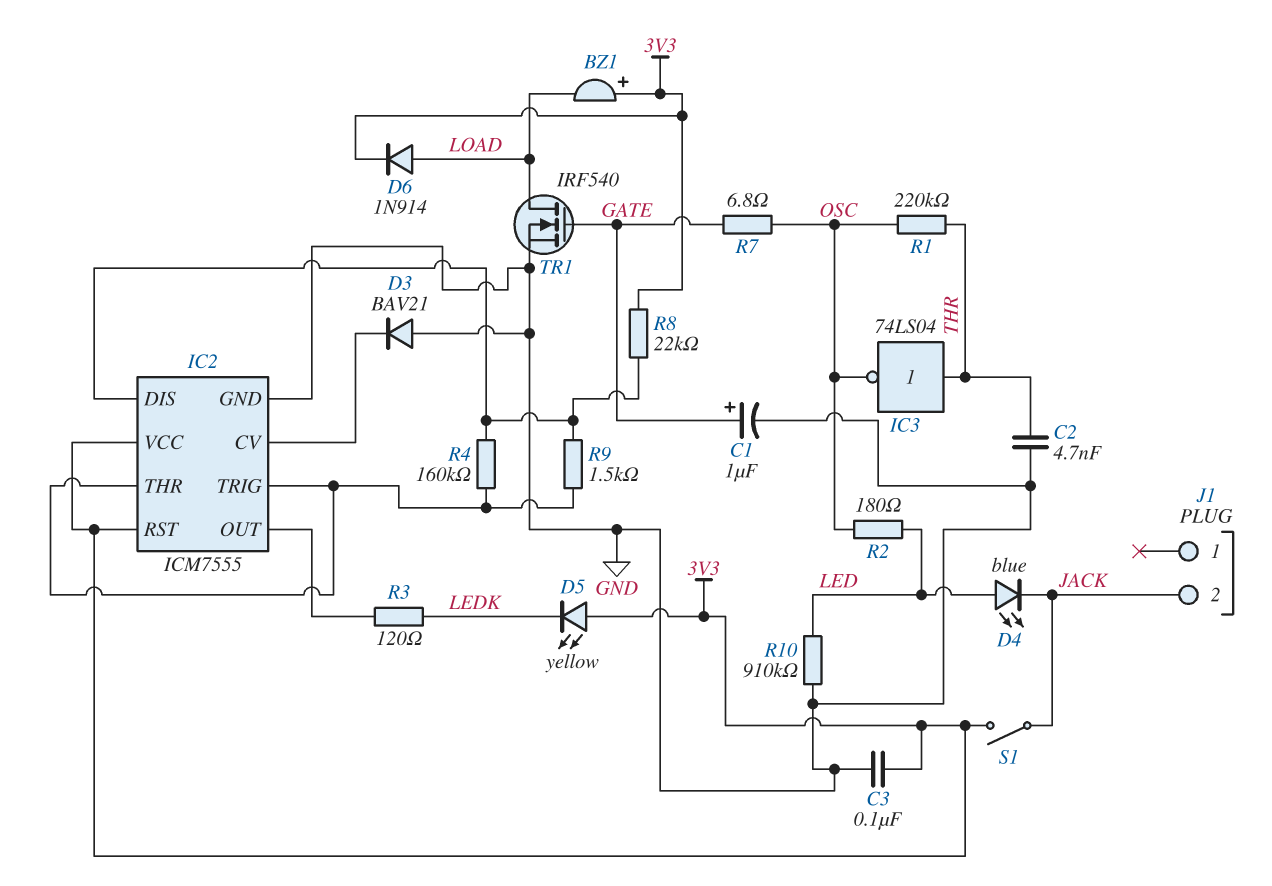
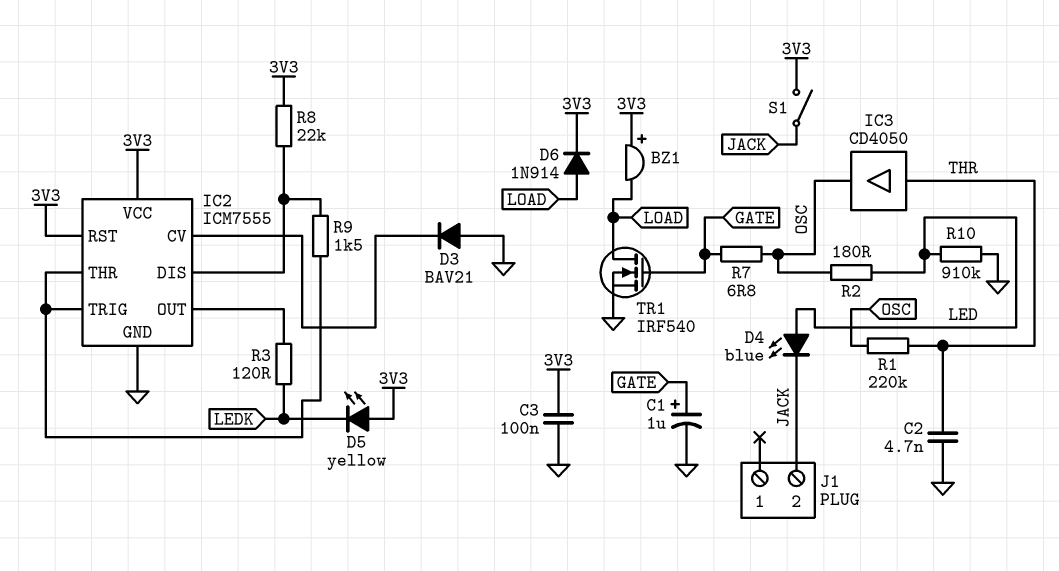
IC3: NOT 74LS04 (in THR, out OSC) -> buffer CD4050 (in THR, out OSC)
R4: 160k (IC2/DIS, IC2/THR) -> none

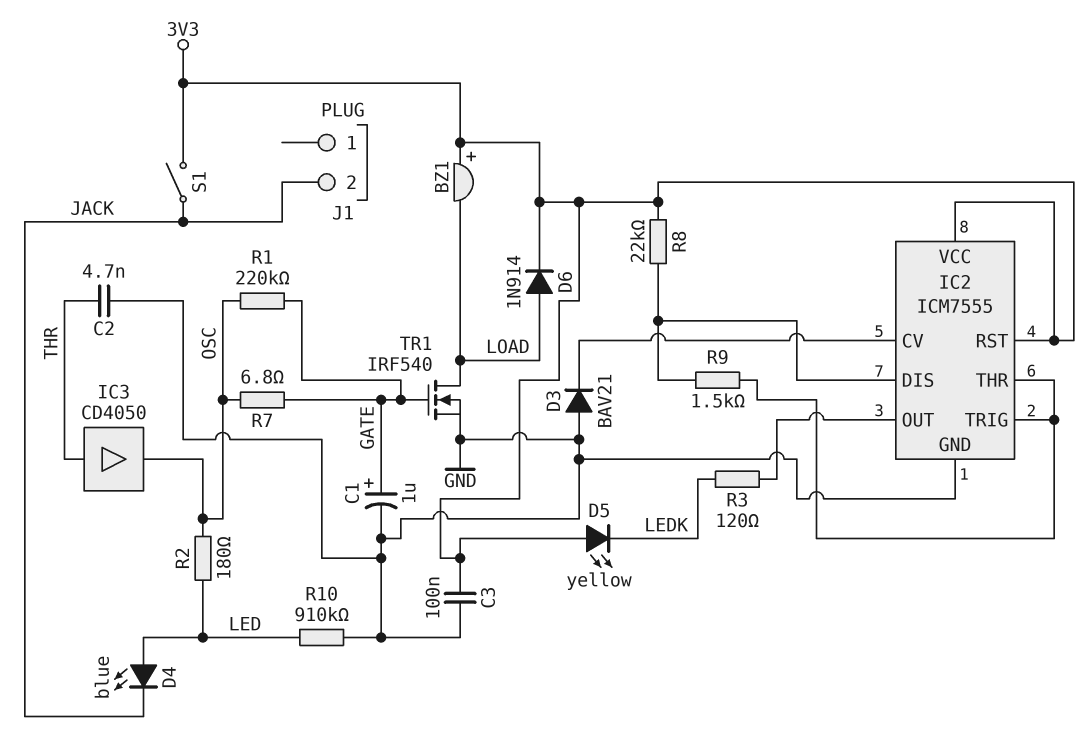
R1: 220k (OSC, THR) -> 220k (GATE, OSC)

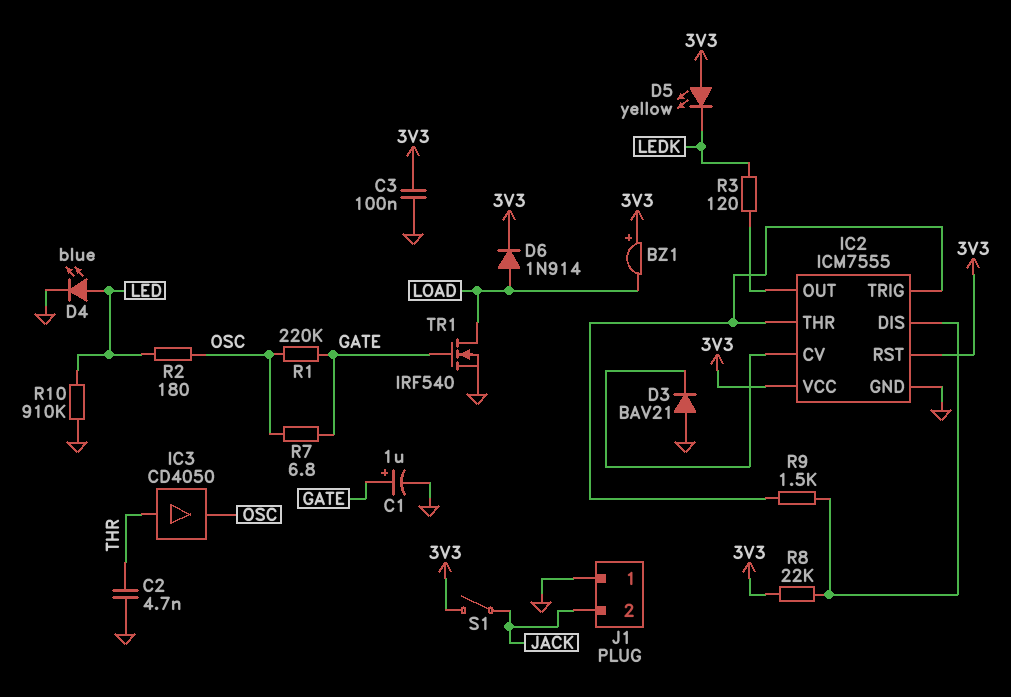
D4: LED blue (A LED, K JACK) -> LED blue (A LED, K GND)
J1 pin 1: none -> GND

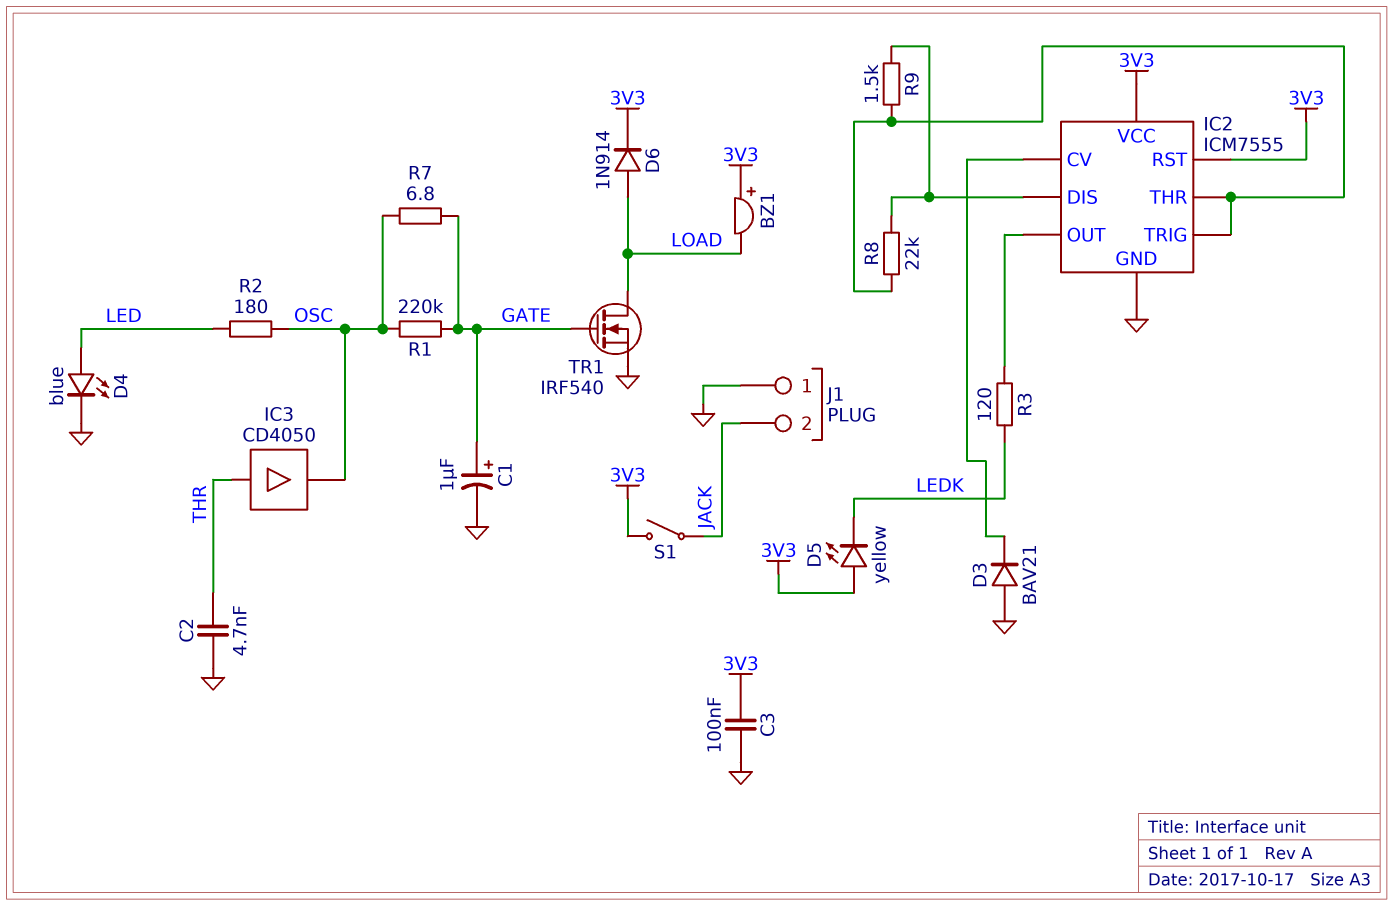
R8: 22k (3V3, IC2/DIS) -> 22k (IC2/DIS, IC2/THR)
R10: 910k (GND, LED) -> none

